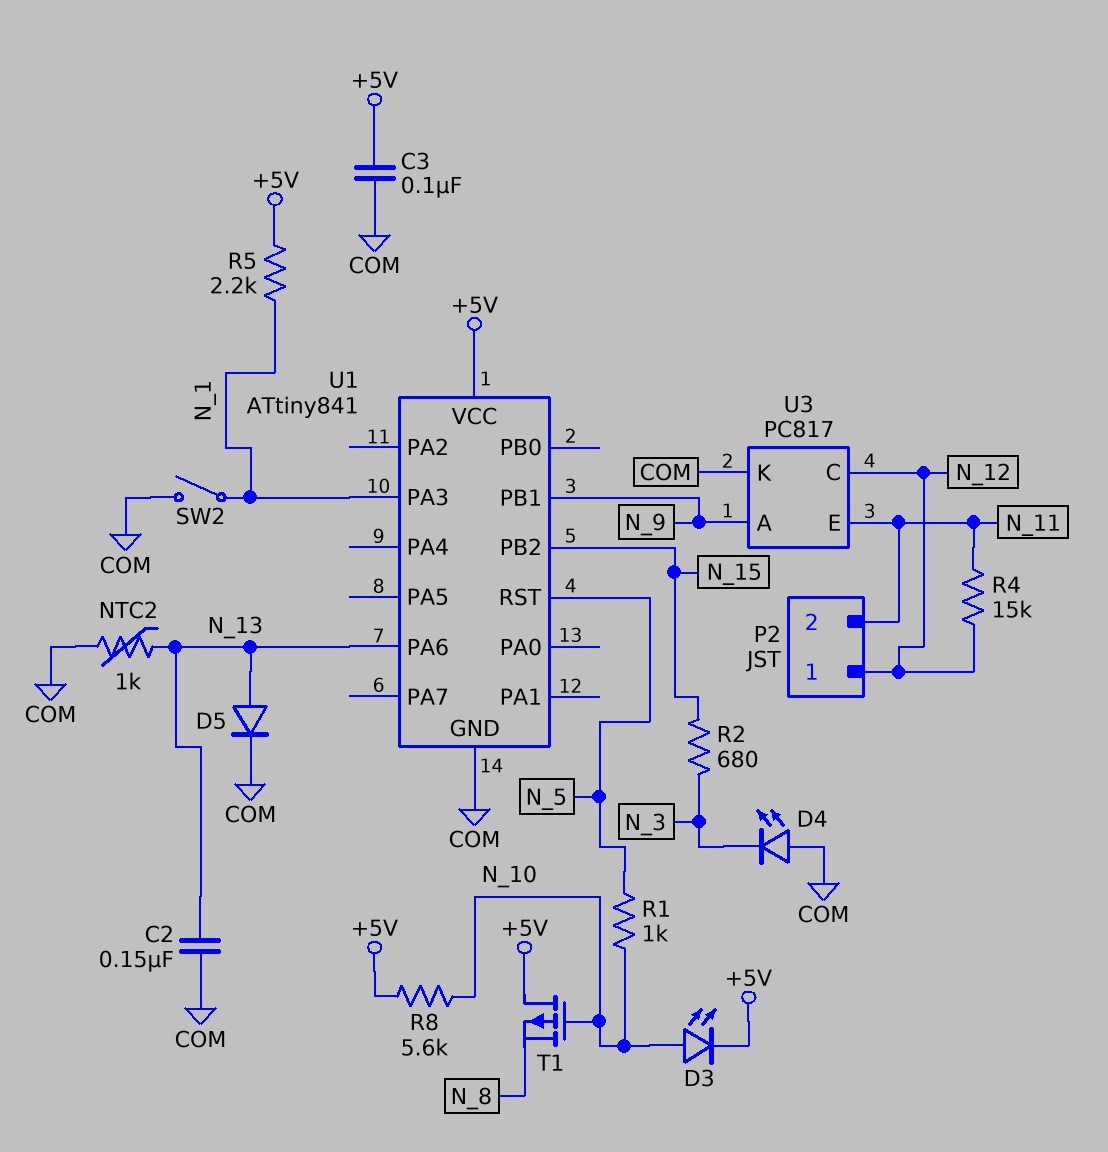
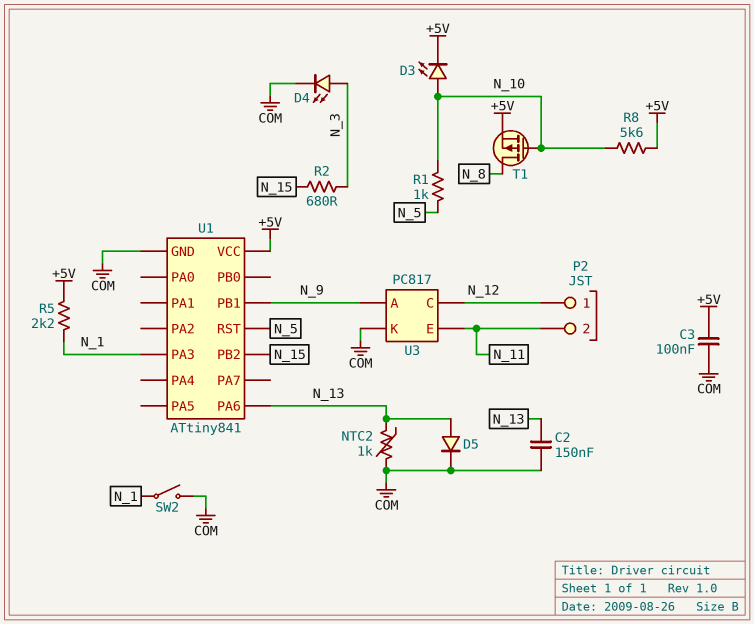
D4: LED (A COM, K N_3) -> LED (A N_3, K COM)
R4: 15k (N_11, N_12) -> none
T1: PMOS (G N_10, D +5V, S N_8) -> PMOS (G N_10, D N_8, S +5V)

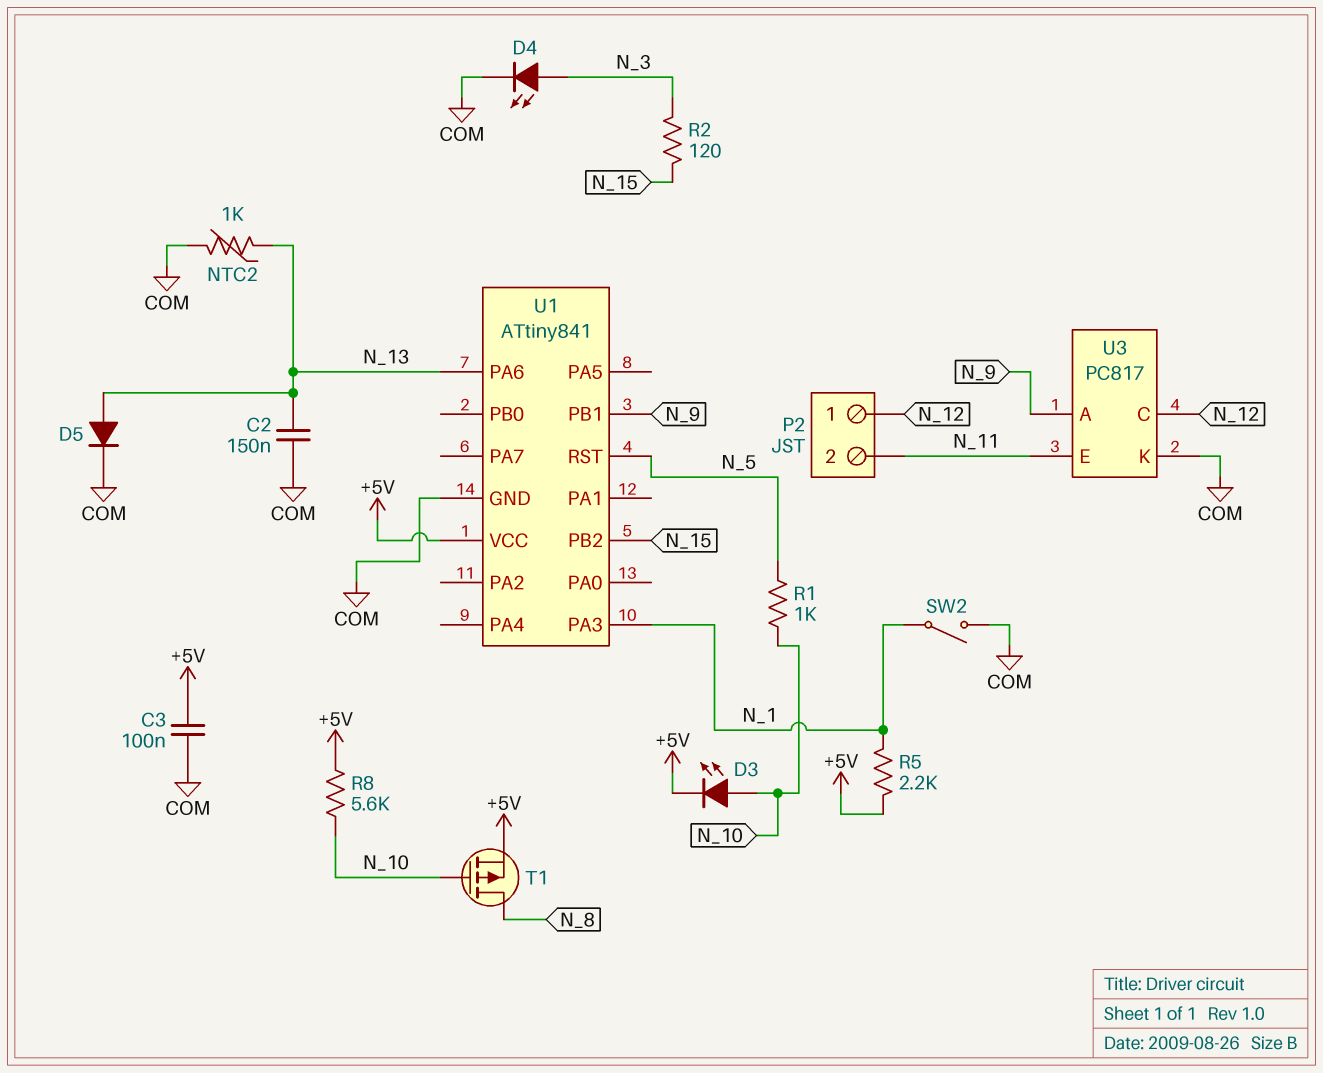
R2: 680 (N_3, N_15) -> 120 (N_3, N_15)

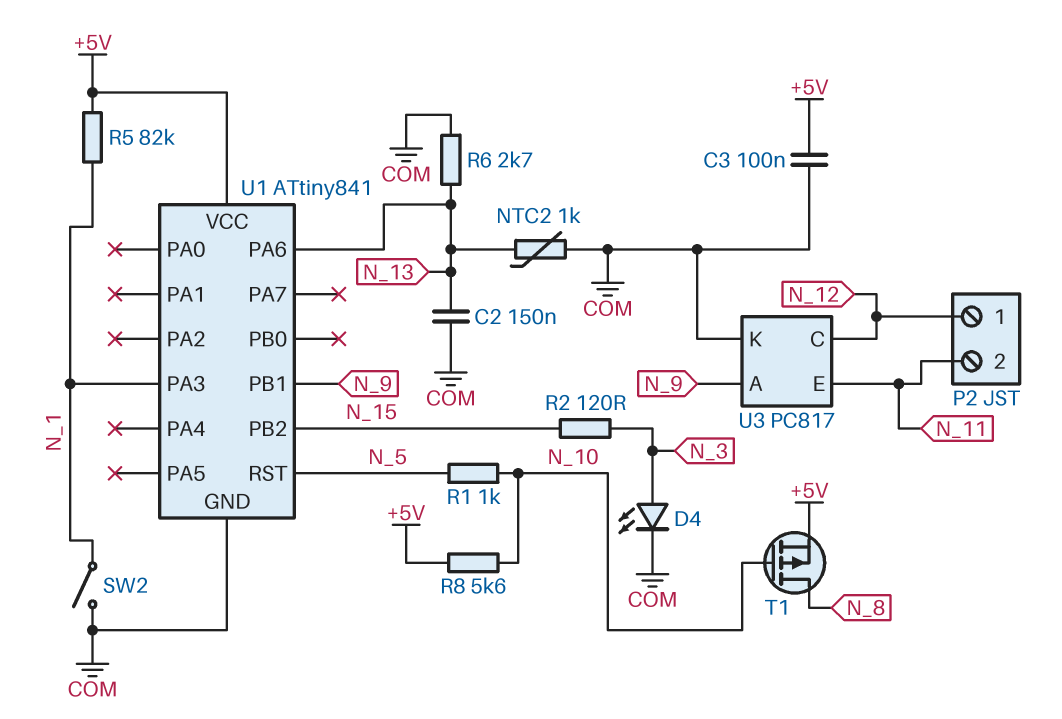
D3: LED (A N_10, K +5V) -> none
D5: diode (A N_13, K COM) -> none
R5: 2.2k (+5V, N_1) -> 82k (+5V, N_1)
R6: none -> 2.7k (COM, N_13)

